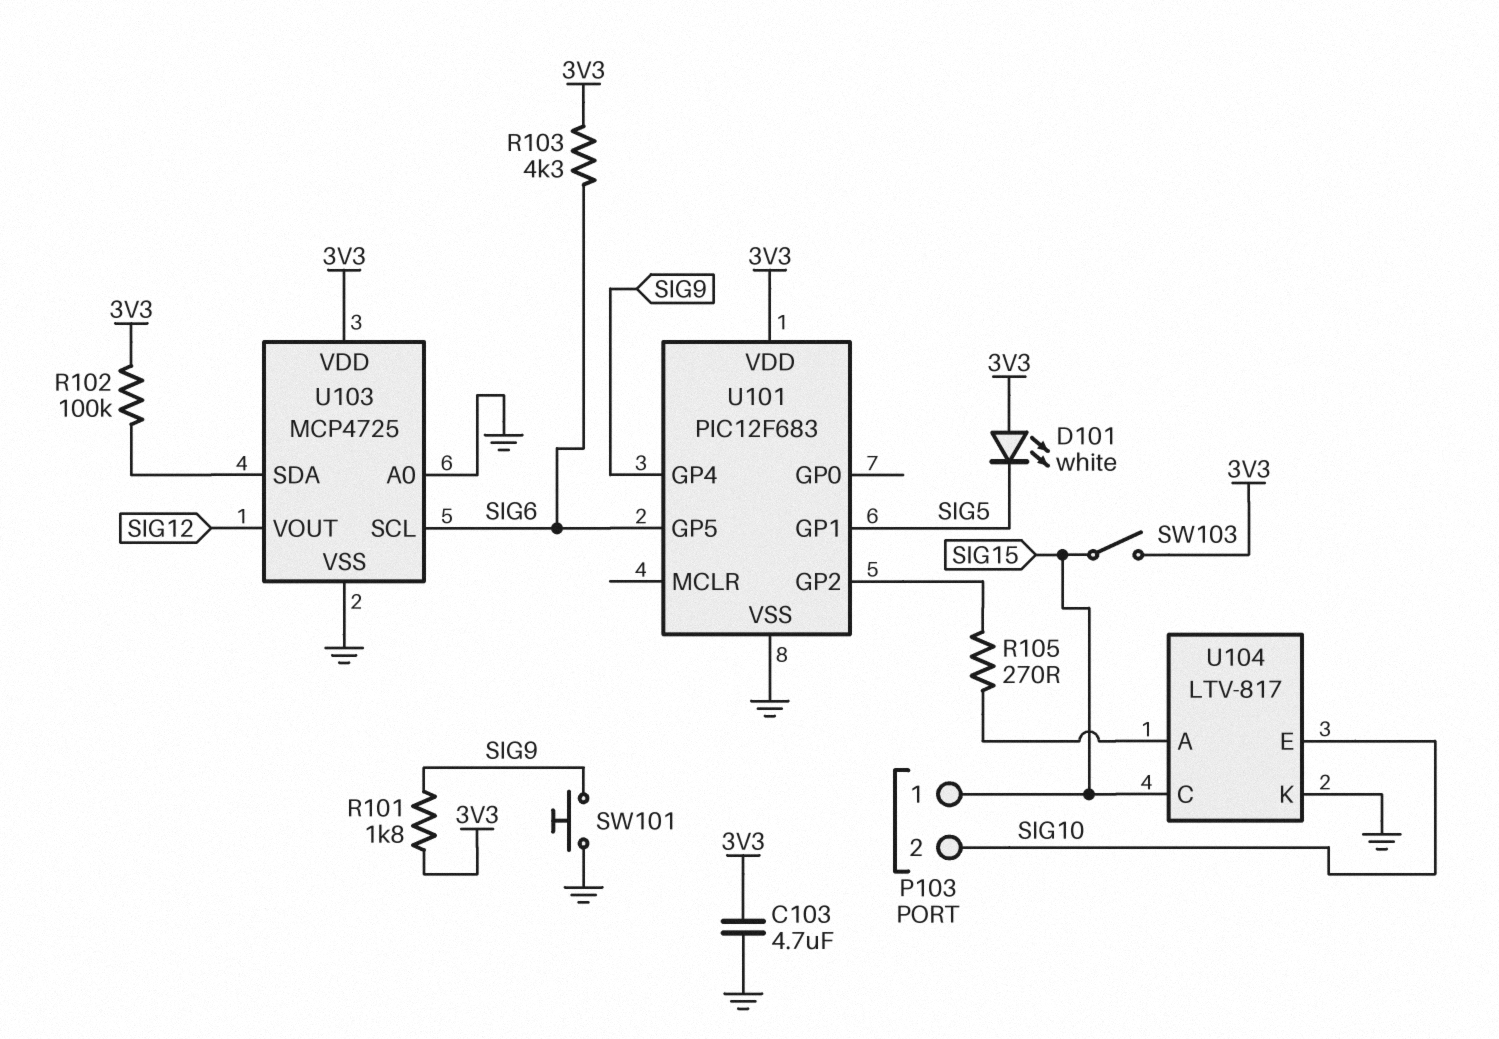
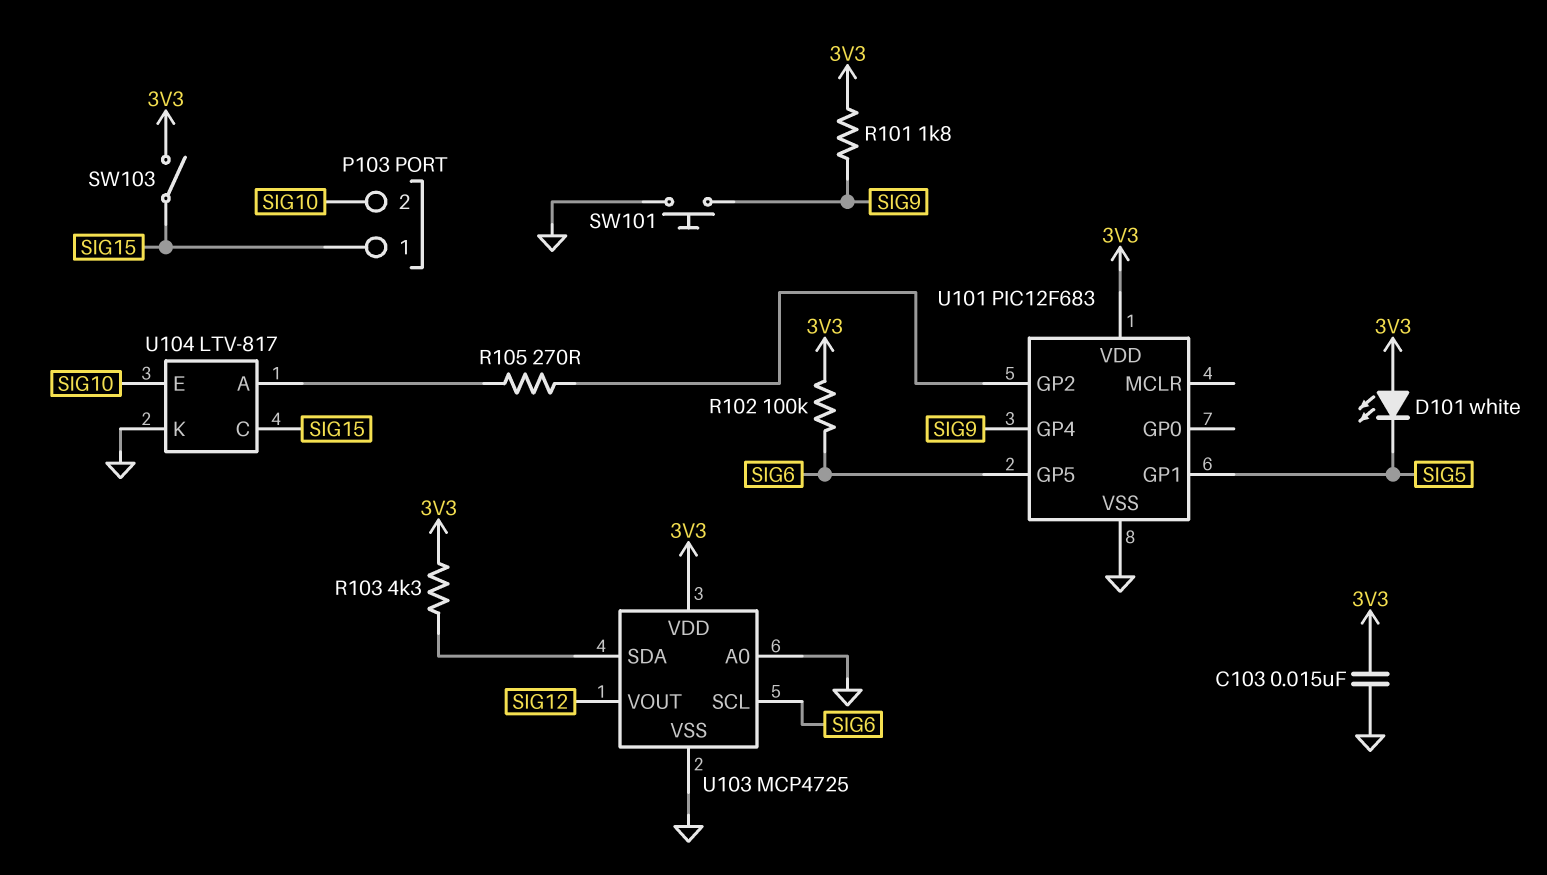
C103: 4.7uF (3V3, GND) -> 15nF (3V3, GND)
R102: 100k (3V3, U103/SDA) -> 100k (3V3, SIG6)
R103: 4.3k (3V3, SIG6) -> 4.3k (3V3, U103/SDA)

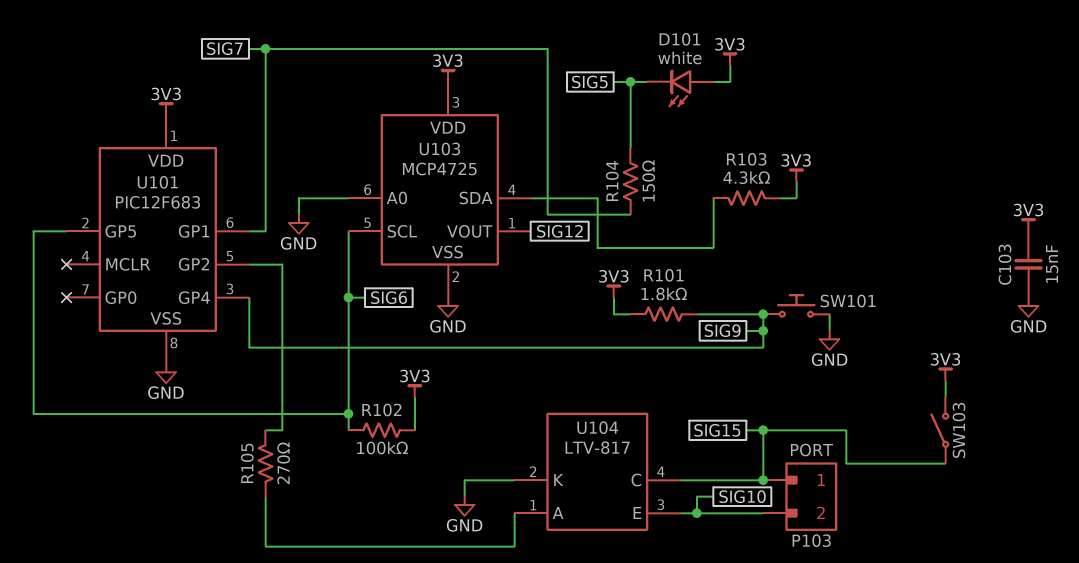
R104: none -> 150 (SIG5, SIG7)
U101 pin GP1: SIG5 -> SIG7

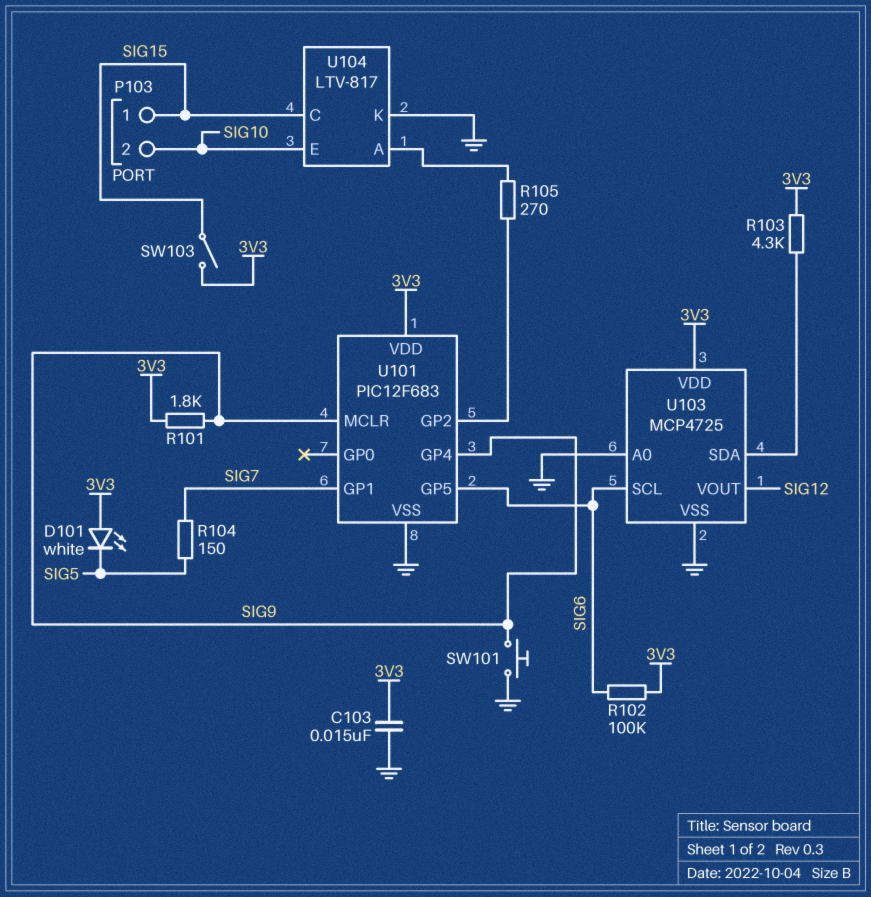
U101 pin MCLR: none -> SIG9

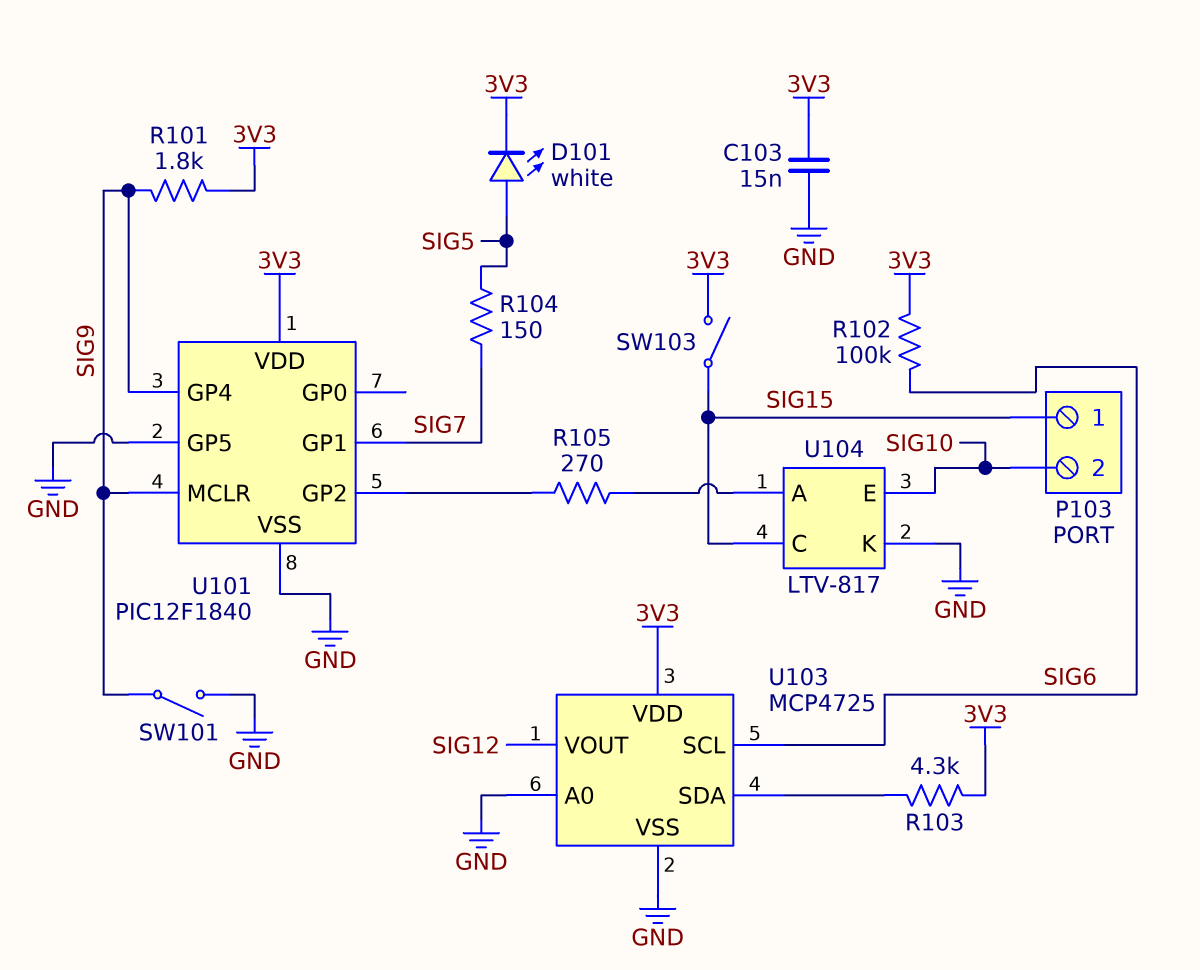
D101: LED white (A 3V3, K SIG5) -> LED white (A SIG5, K 3V3)
SW101: button (GND, SIG9) -> switch (GND, SIG9)
U101: PIC12F683 -> PIC12F1840
U101 pin GP5: SIG6 -> GND

